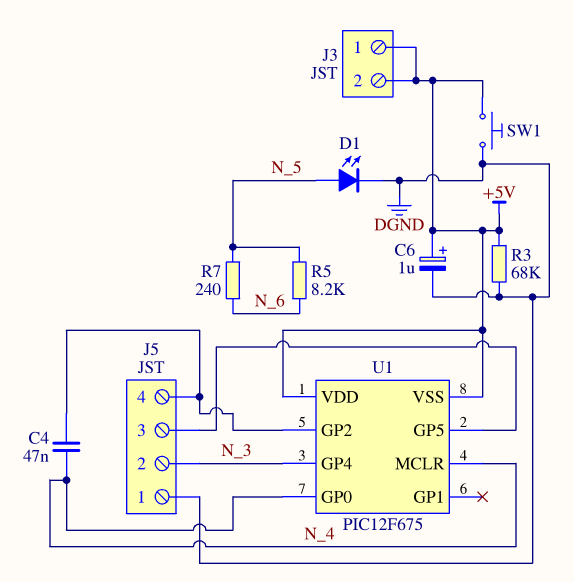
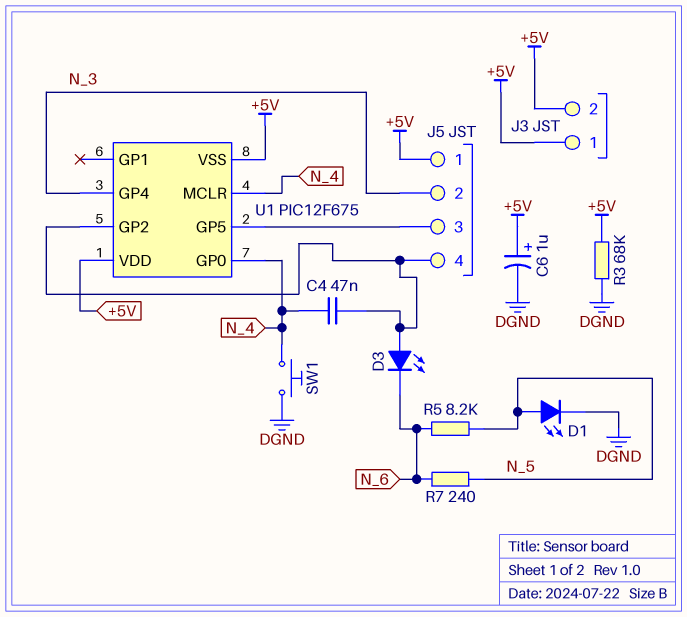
D3: none -> LED (A J5/4, K N_6)
J5 pin 1: DGND -> +5V
SW1: button (+5V, DGND) -> button (DGND, N_4)

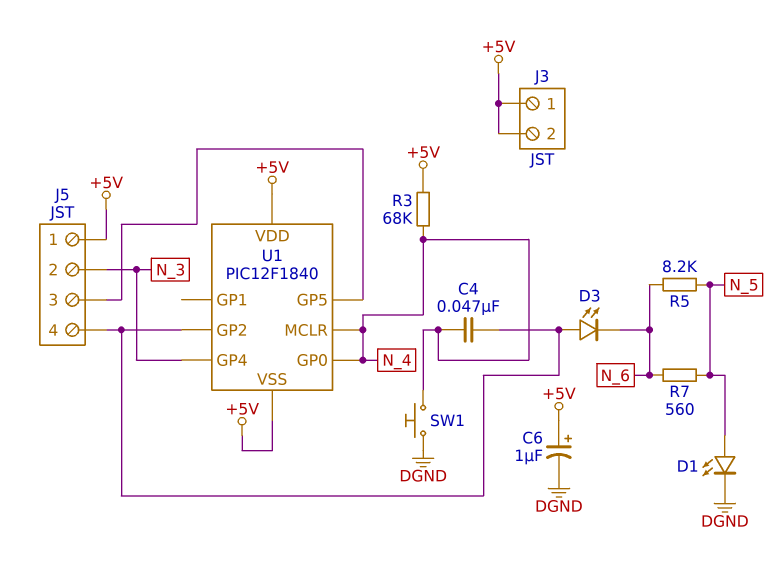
R3: 68k (+5V, DGND) -> 68k (+5V, N_4)
R7: 240 (N_5, N_6) -> 560 (N_5, N_6)
U1: PIC12F675 -> PIC12F1840

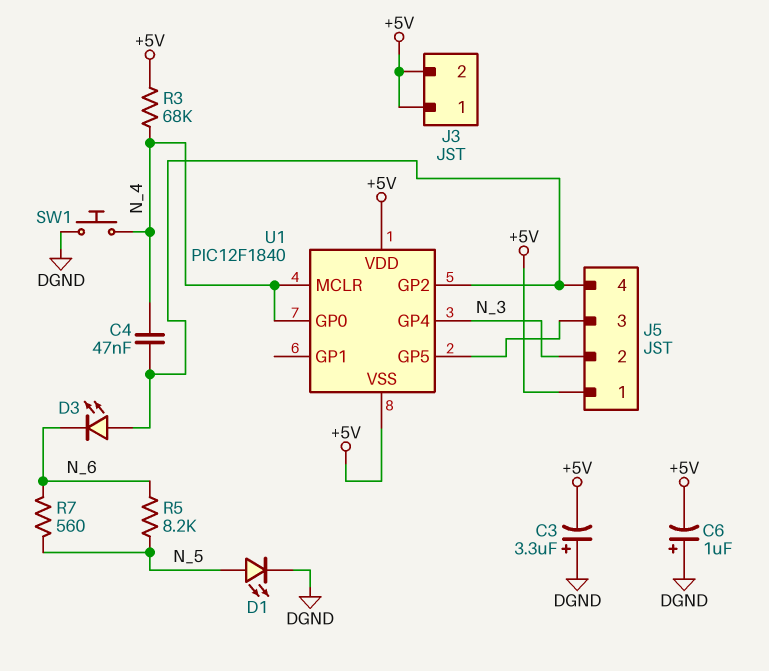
C3: none -> 3.3uF (plus DGND, minus +5V)
C6: 1uF (plus +5V, minus DGND) -> 1uF (plus DGND, minus +5V)

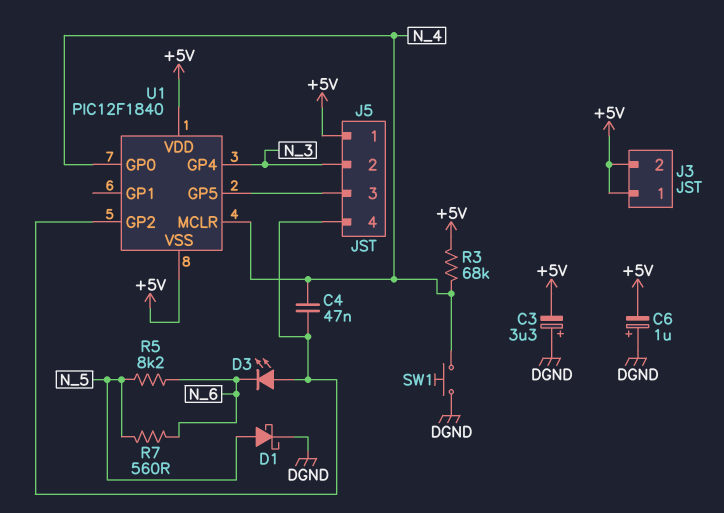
D1: LED (A N_5, K DGND) -> schottky (A N_5, K DGND)

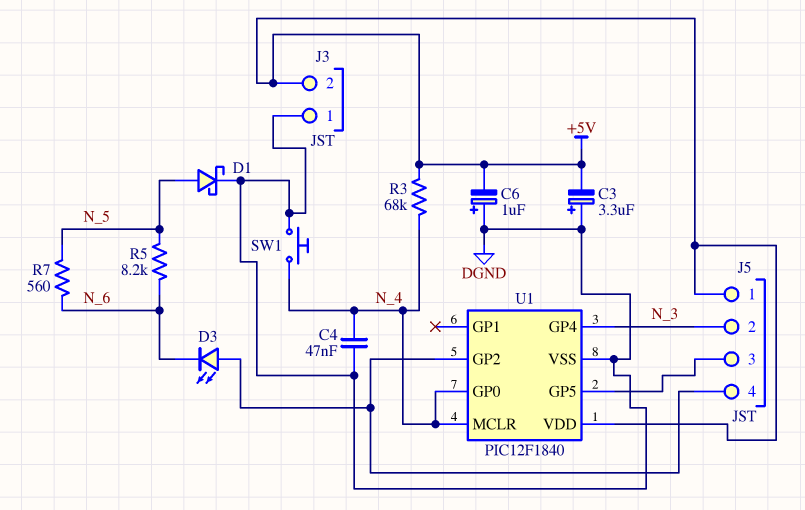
C4: 47nF (J5/4, N_4) -> 47nF (DGND, N_4)
J3 pin 1: +5V -> DGND
U1 pin VSS: +5V -> DGND

